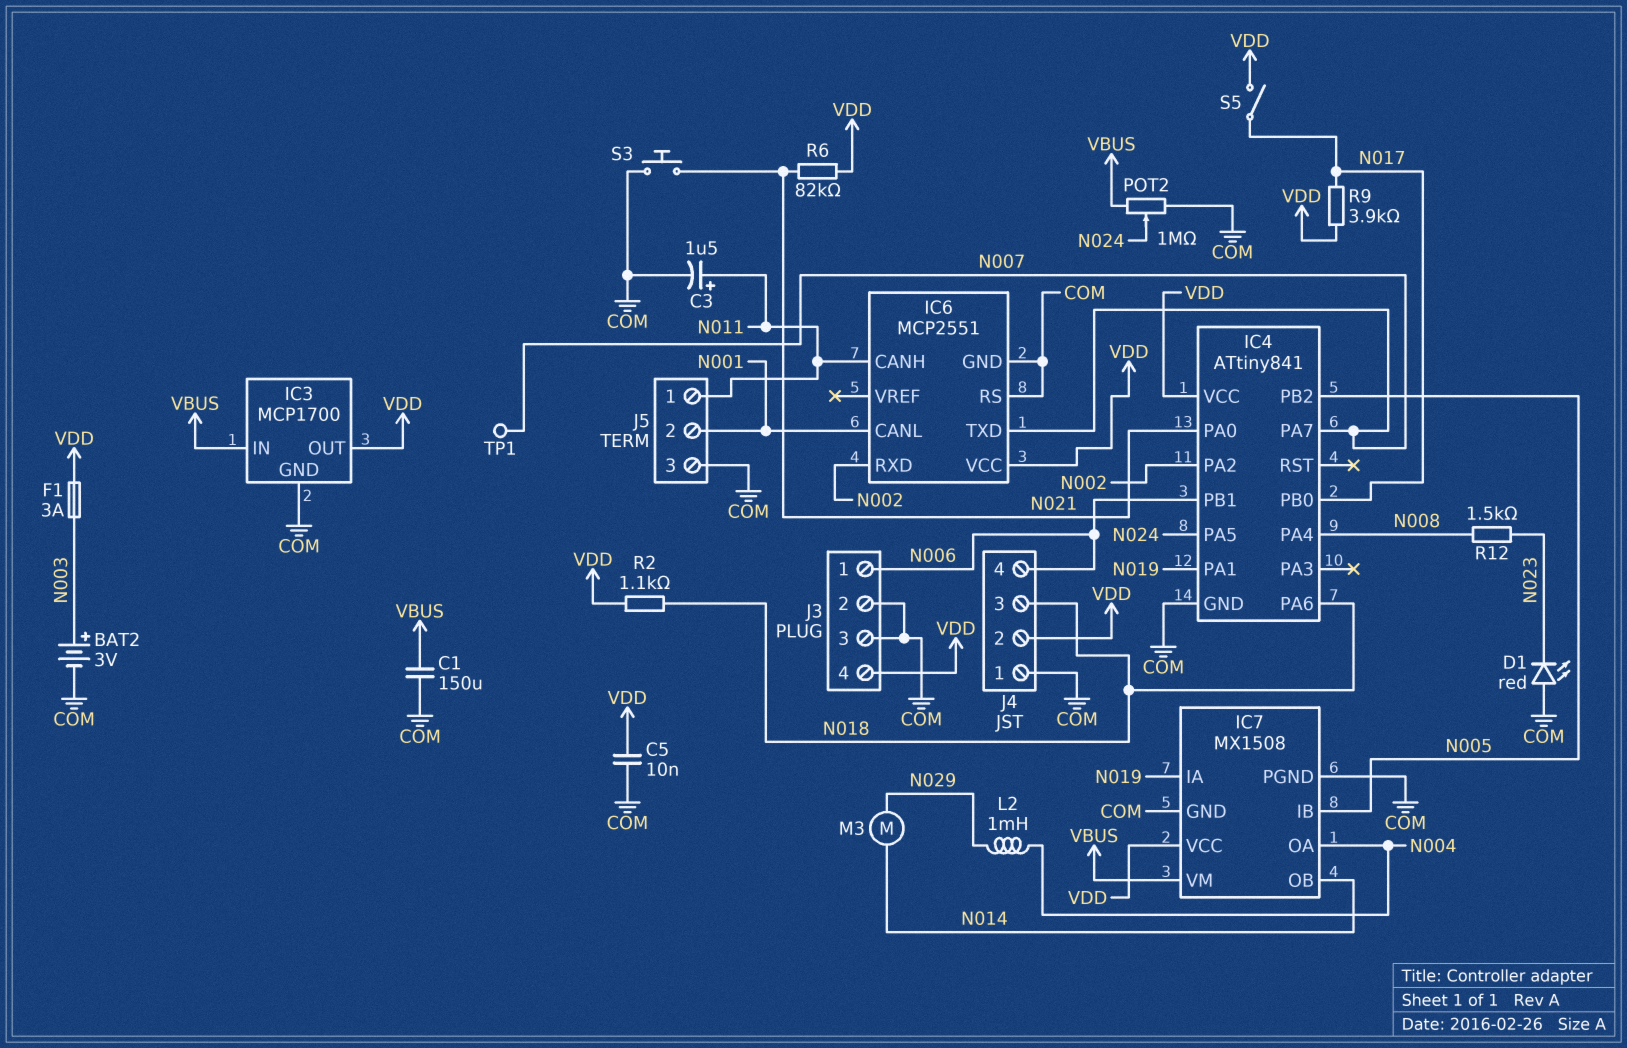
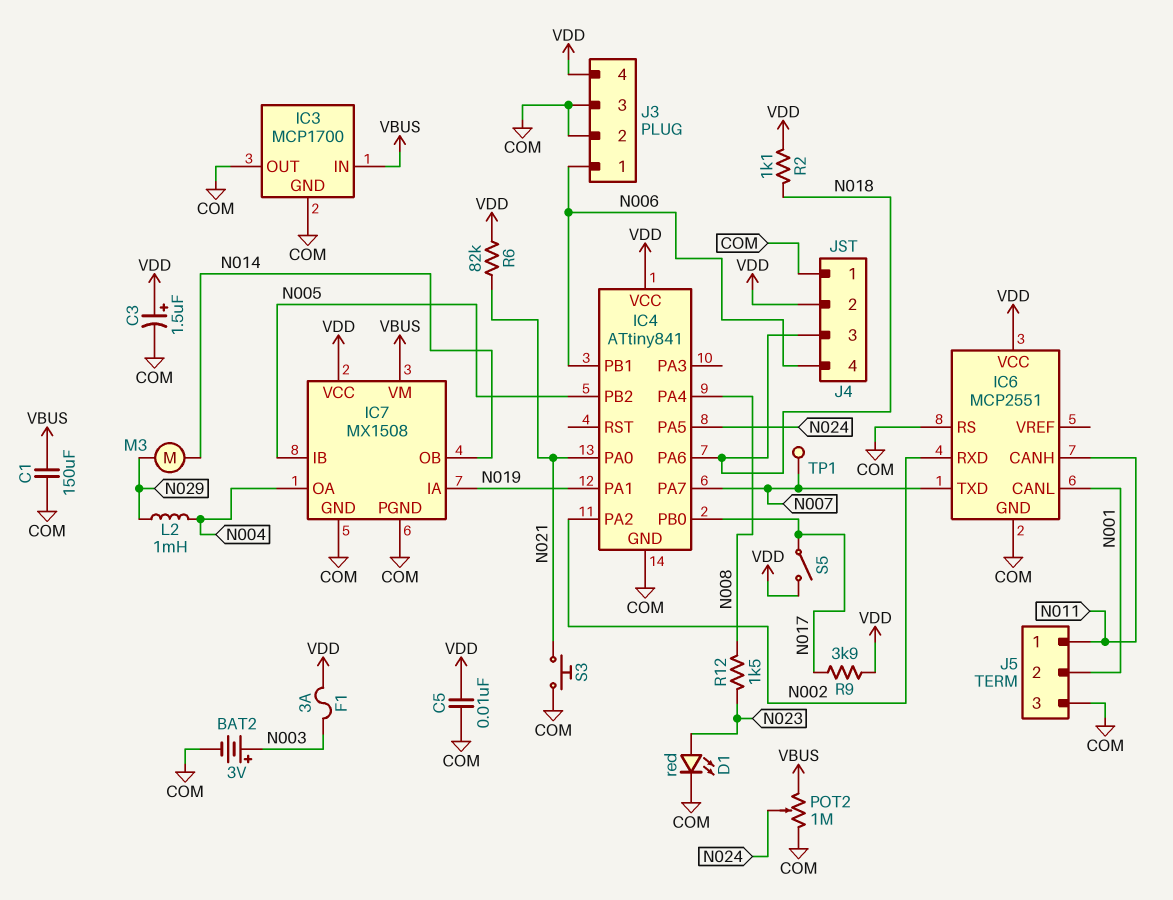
C3: 1.5uF (plus N011, minus COM) -> 1.5uF (plus VDD, minus COM)
D1: LED red (A COM, K N023) -> LED red (A N023, K COM)
IC3 pin OUT: VDD -> COM

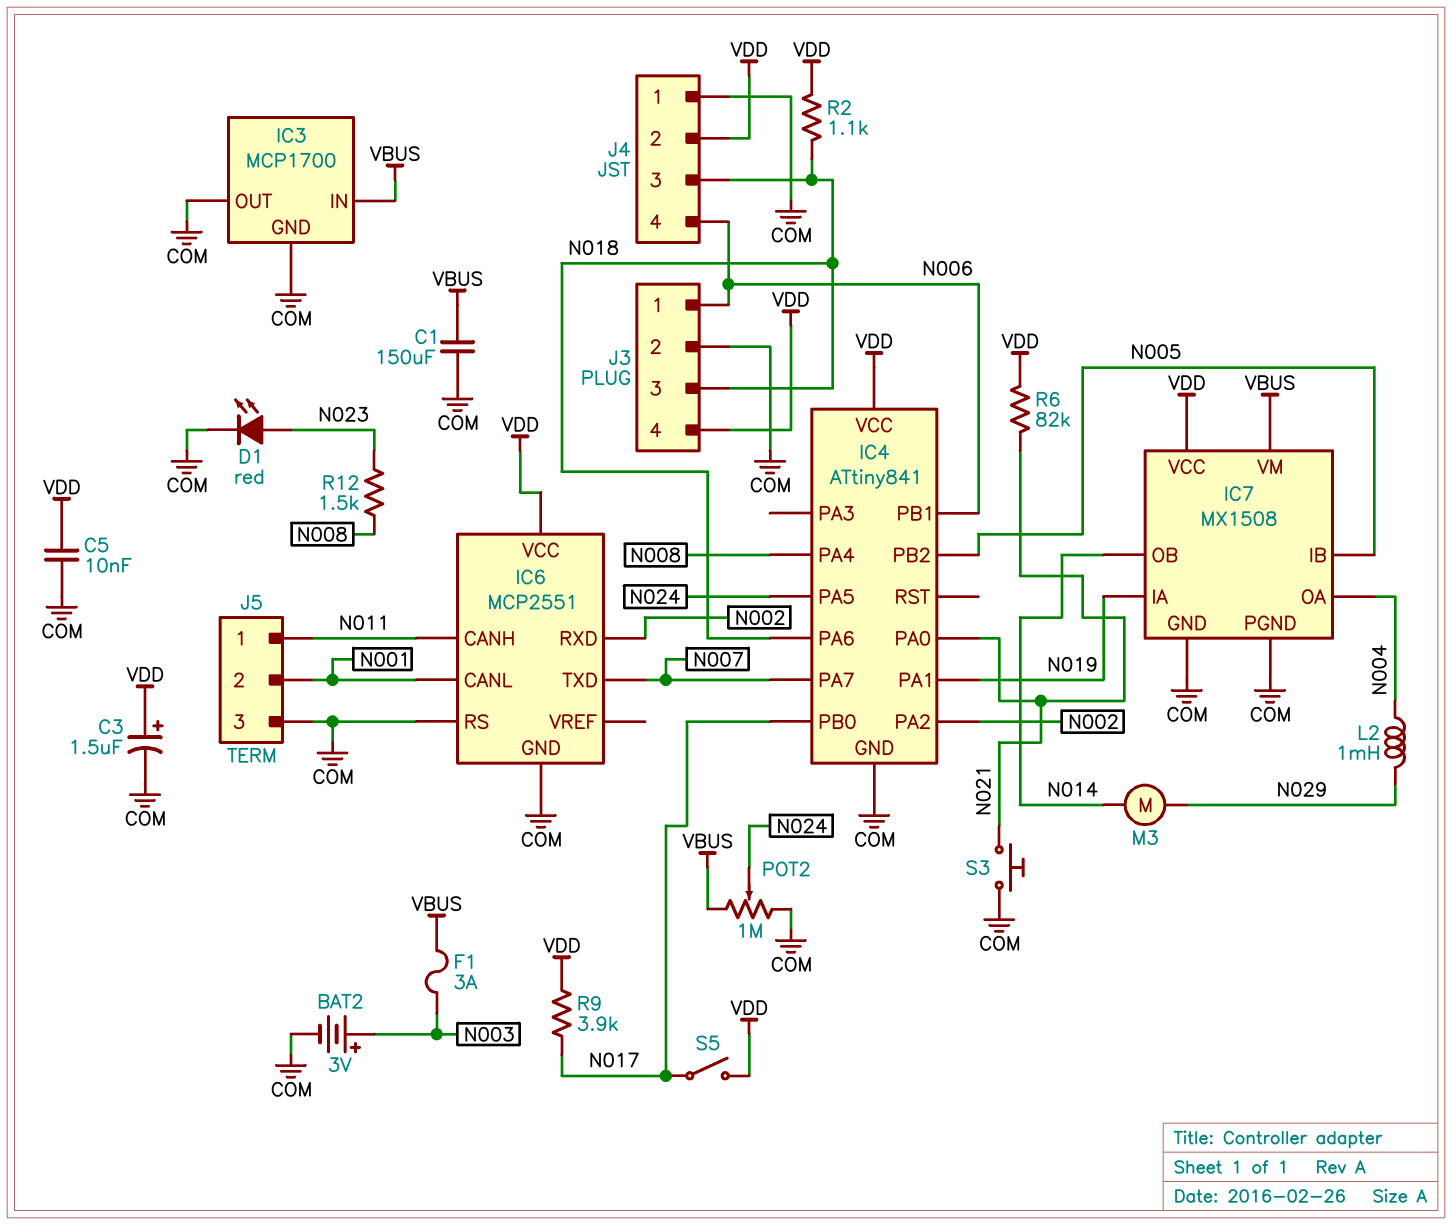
F1: 3A (N003, VDD) -> 3A (N003, VBUS)
J3 pin 3: COM -> N018
TP1: test point (N007) -> none

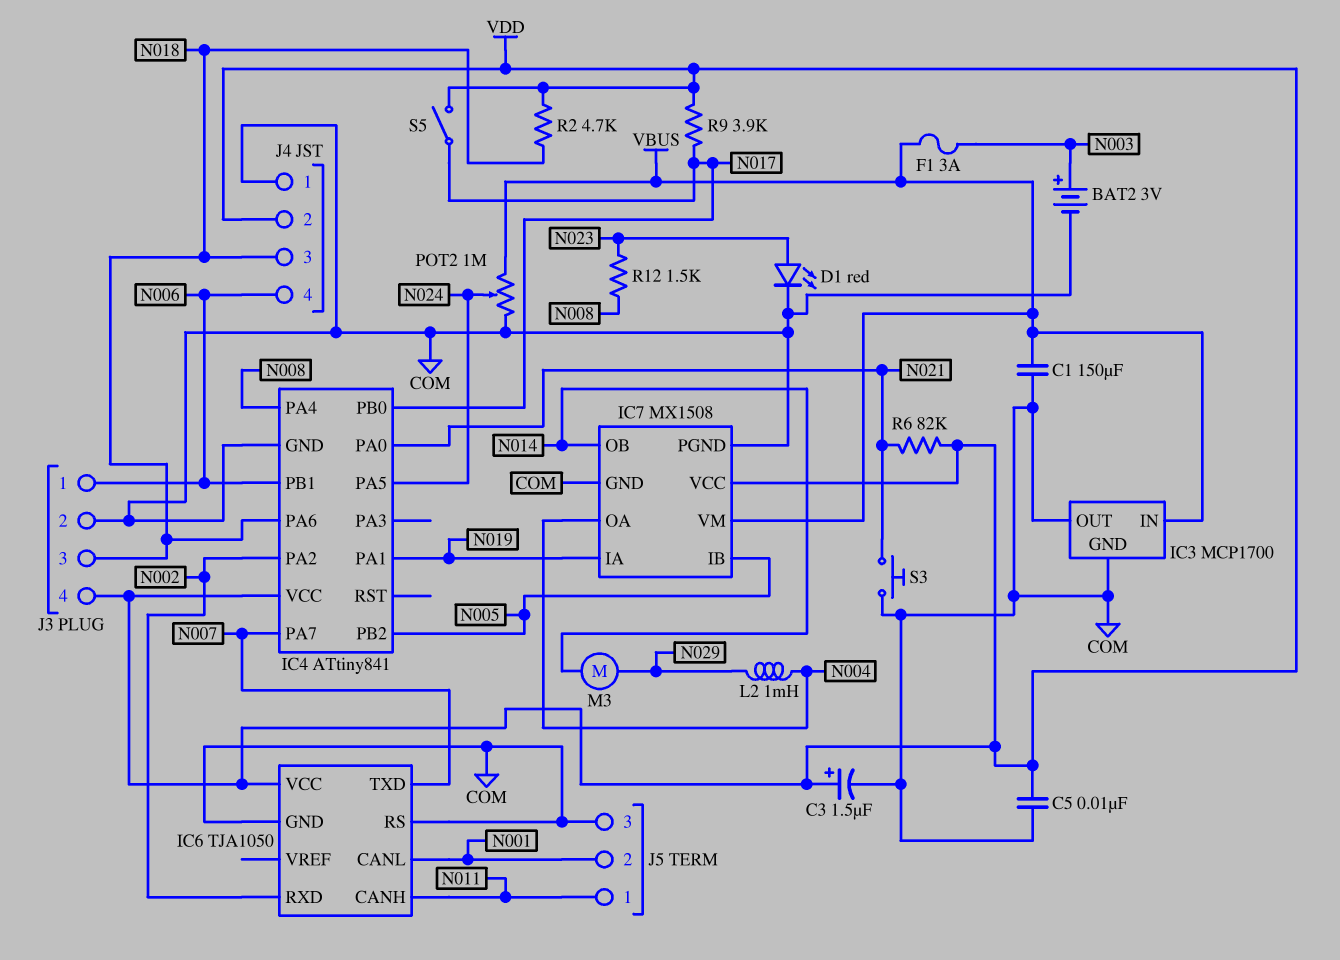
IC6: MCP2551 -> TJA1050
R2: 1.1k (N018, VDD) -> 4.7k (N018, VDD)

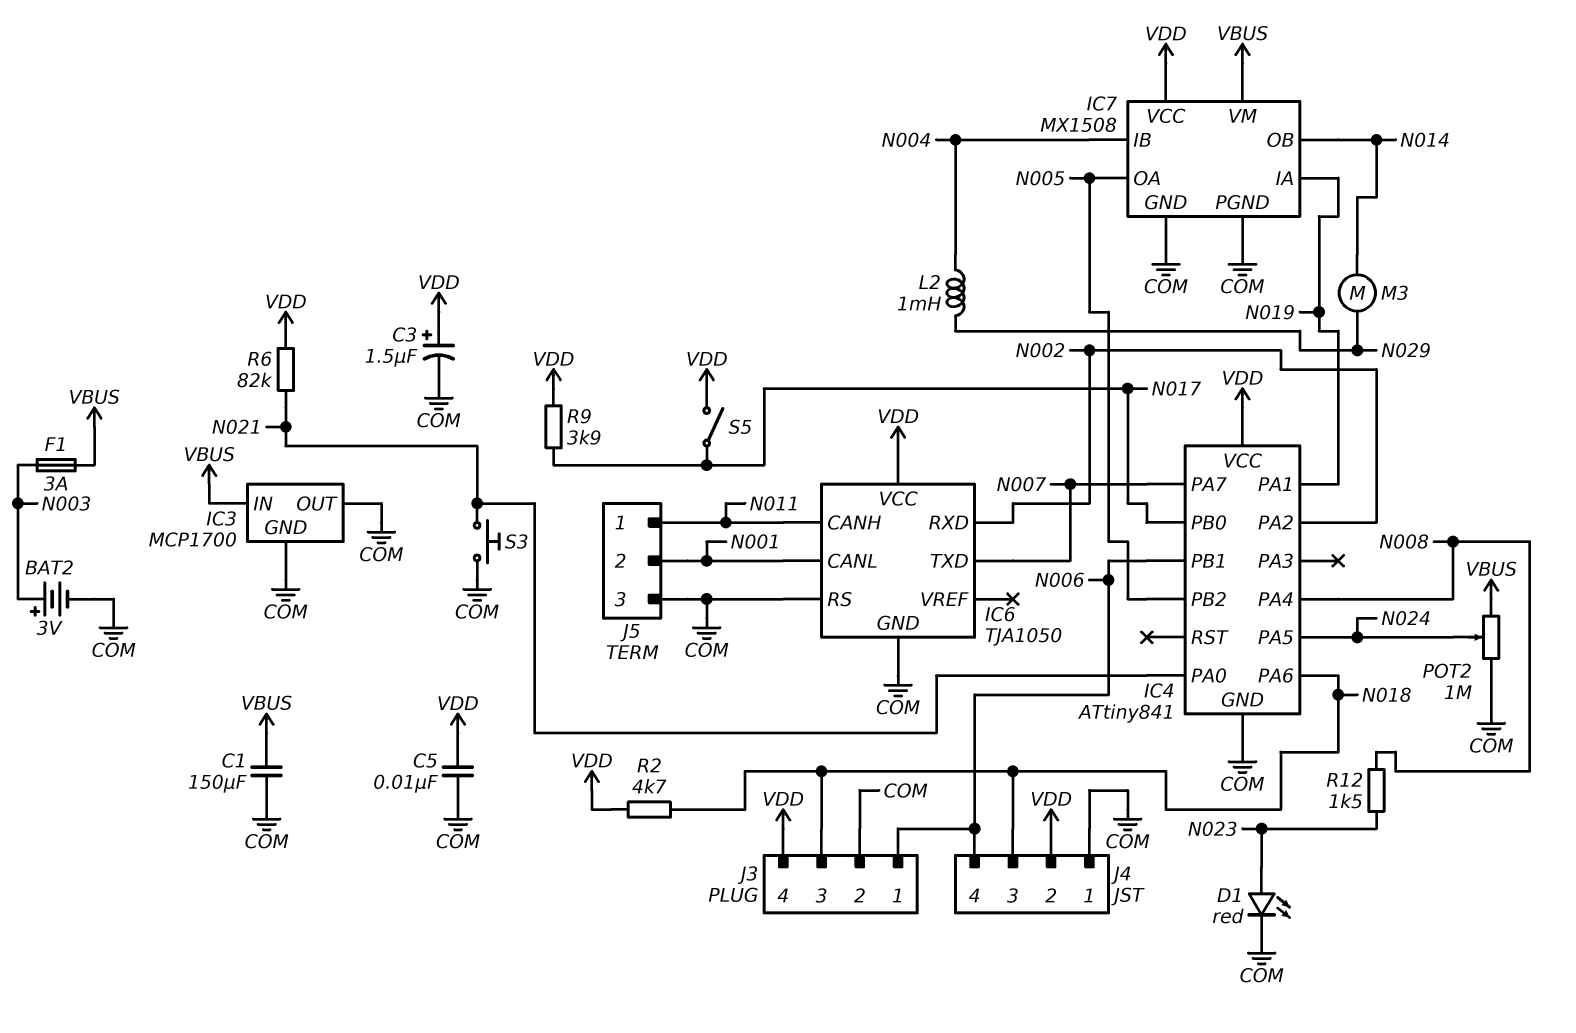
IC7 pin IB: N005 -> N004
IC7 pin OA: N004 -> N005

